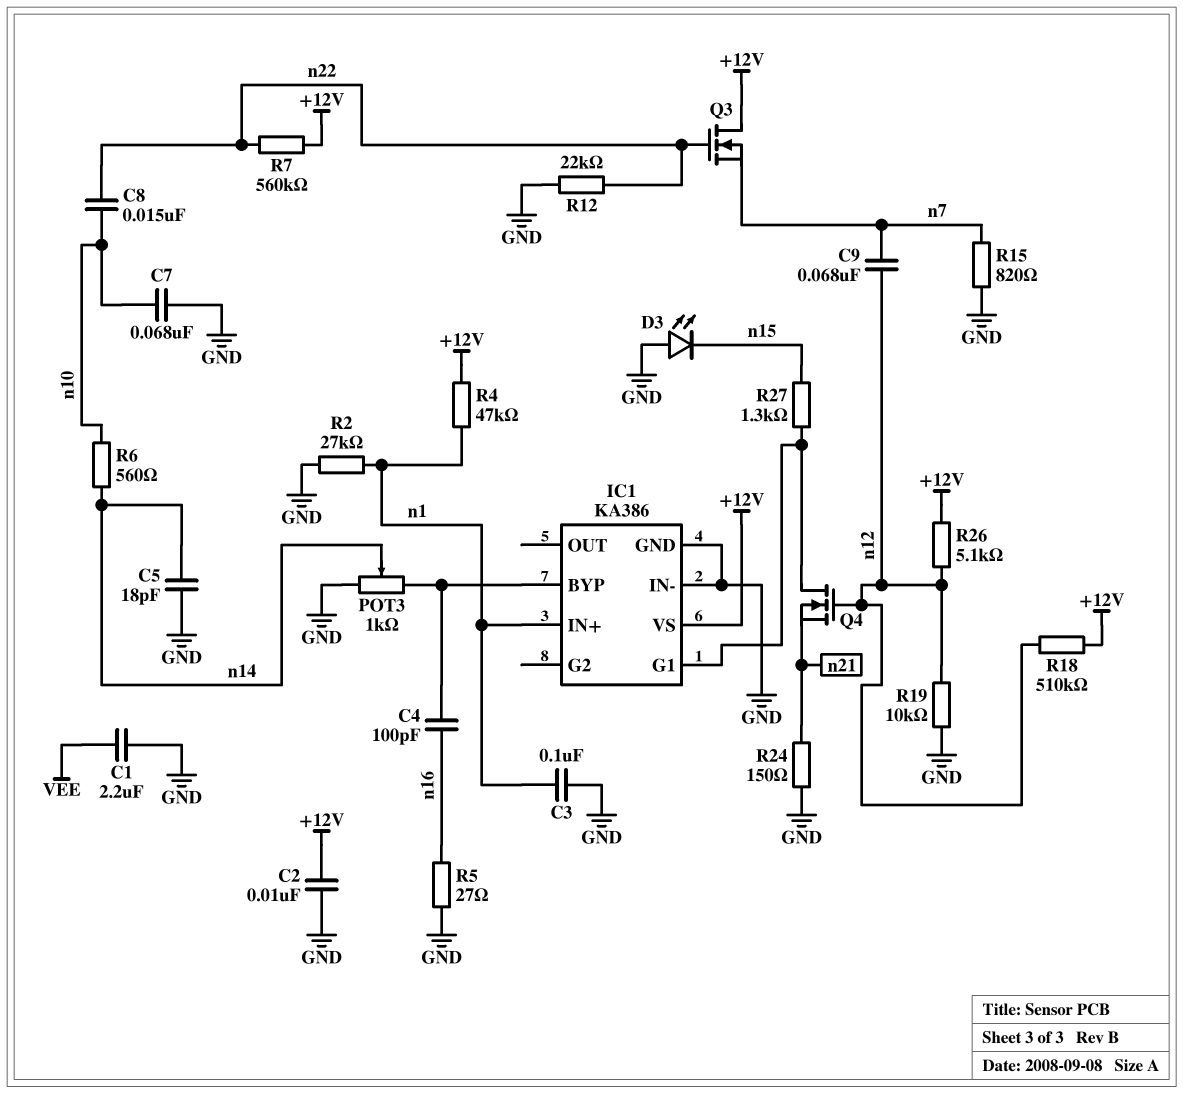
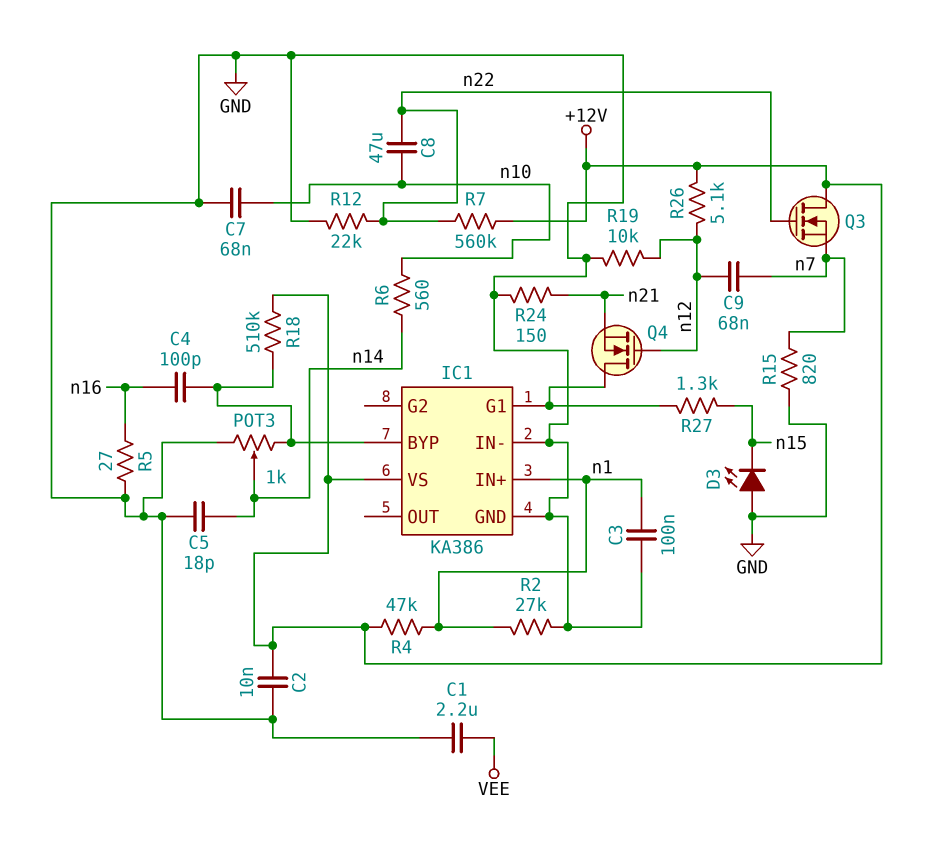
C8: 15nF (n10, n22) -> 47uF (n10, n22)
R18: 510k (+12V, n12) -> 510k (+12V, IC1/BYP)

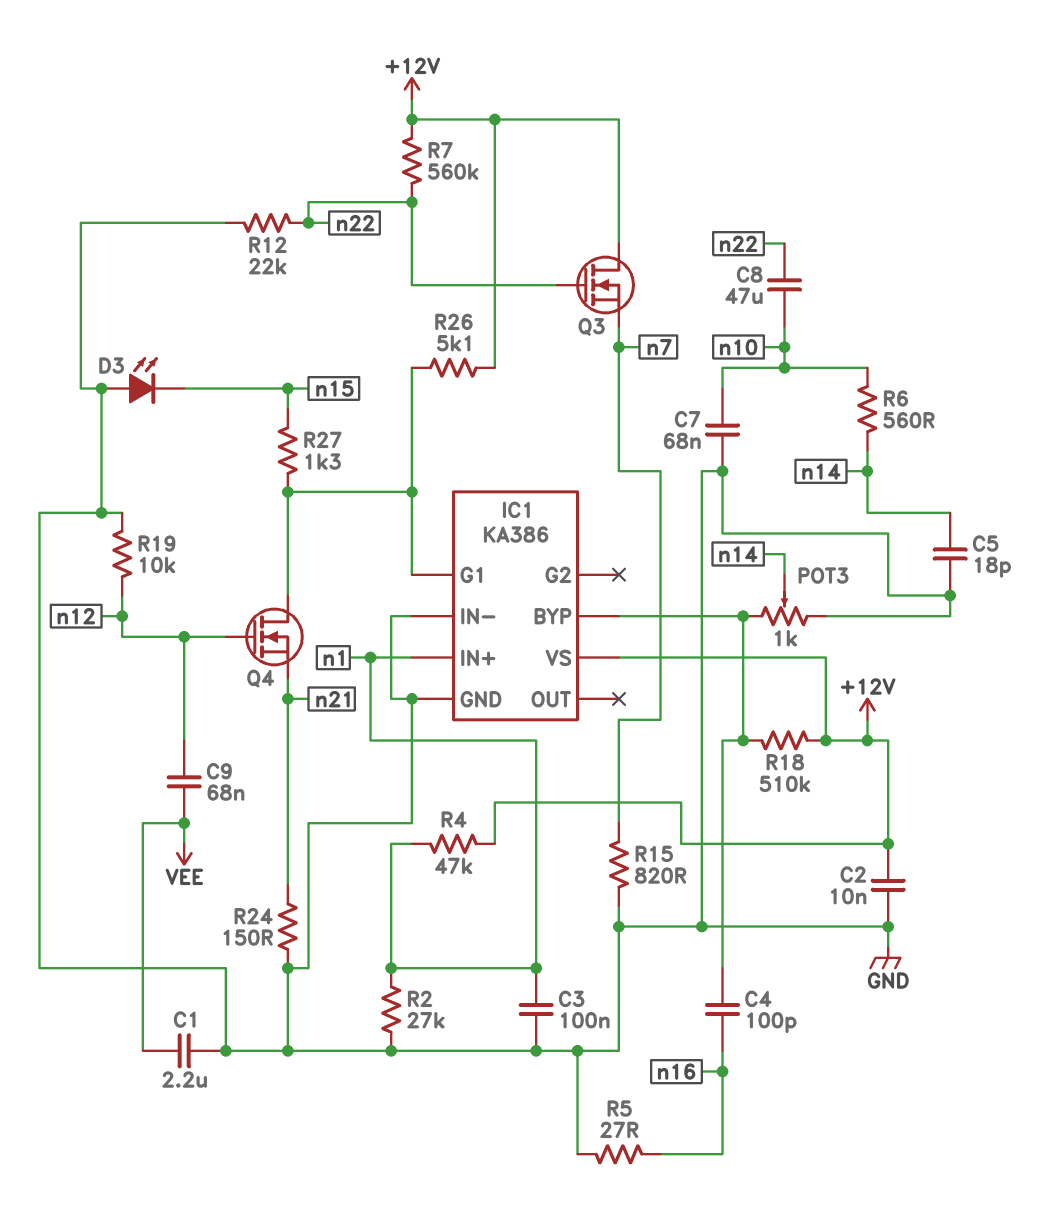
C9: 68nF (n7, n12) -> 68nF (VEE, n12)
R26: 5.1k (+12V, n12) -> 5.1k (+12V, IC1/G1)

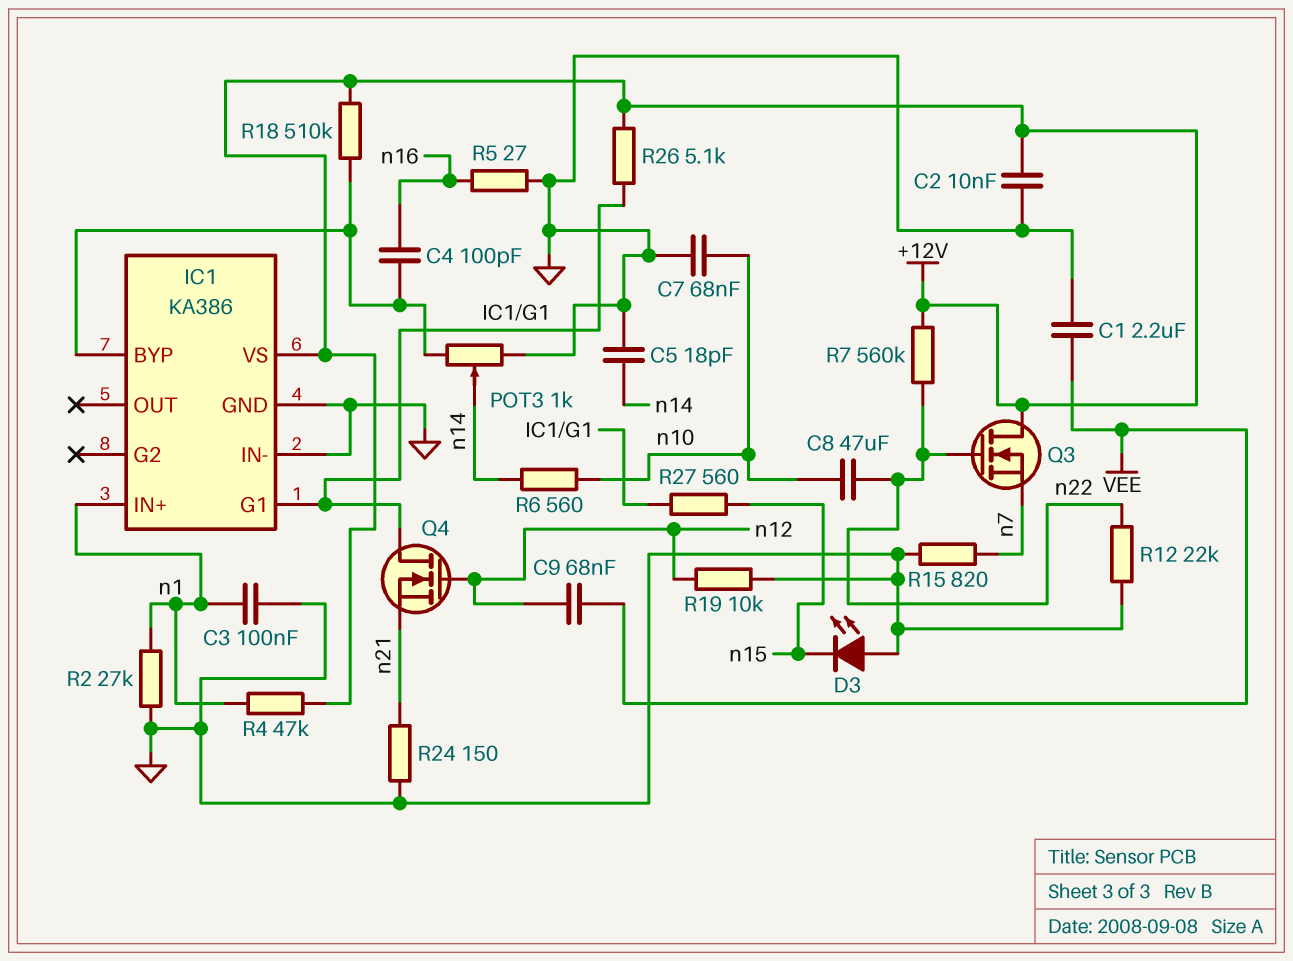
R27: 1.3k (IC1/G1, n15) -> 560 (IC1/G1, n15)

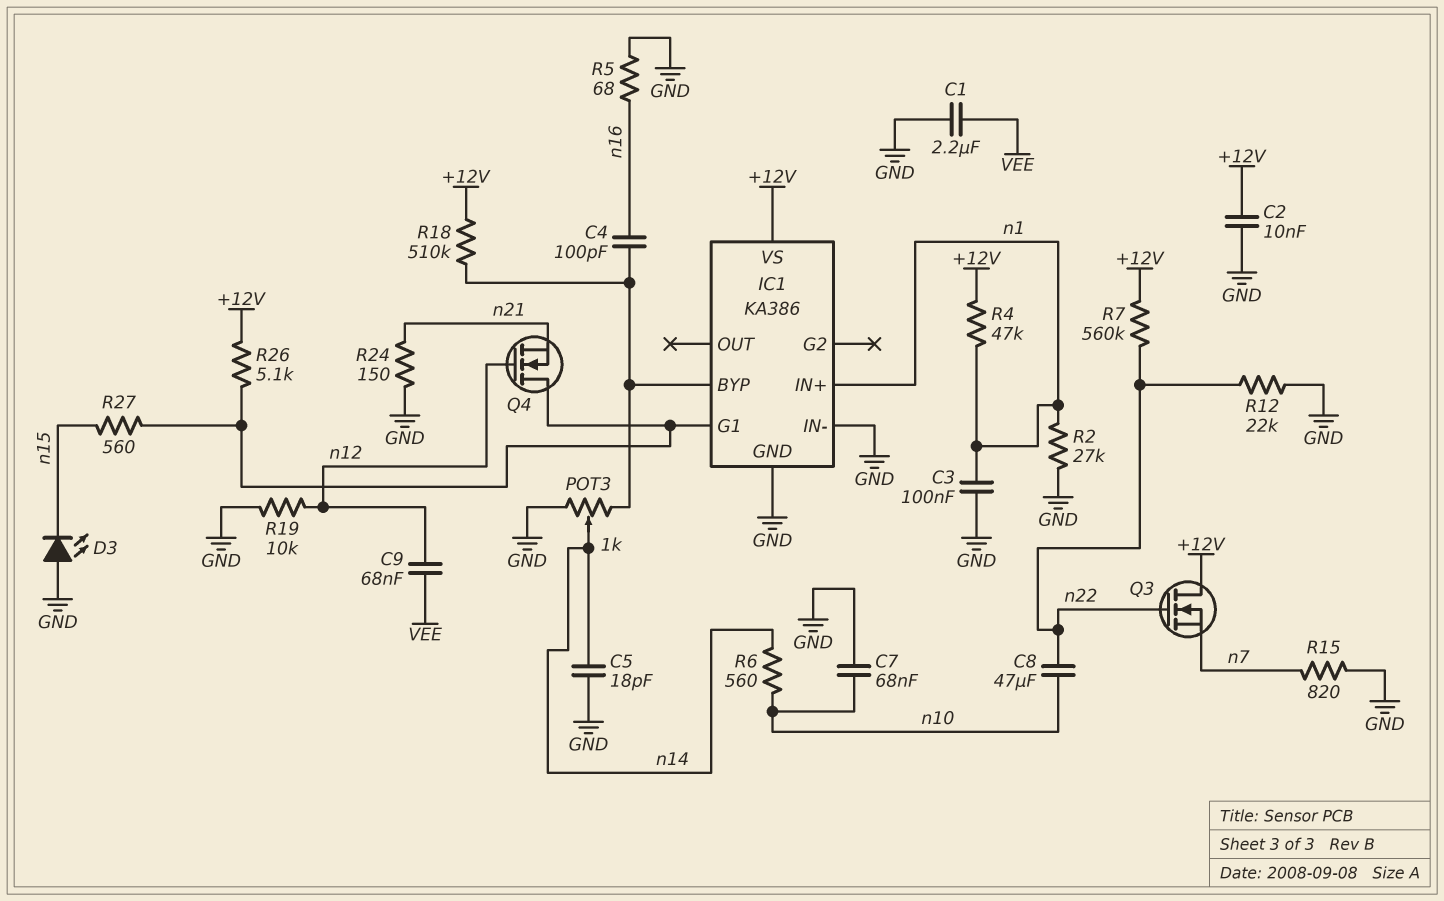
R5: 27 (GND, n16) -> 68 (GND, n16)

